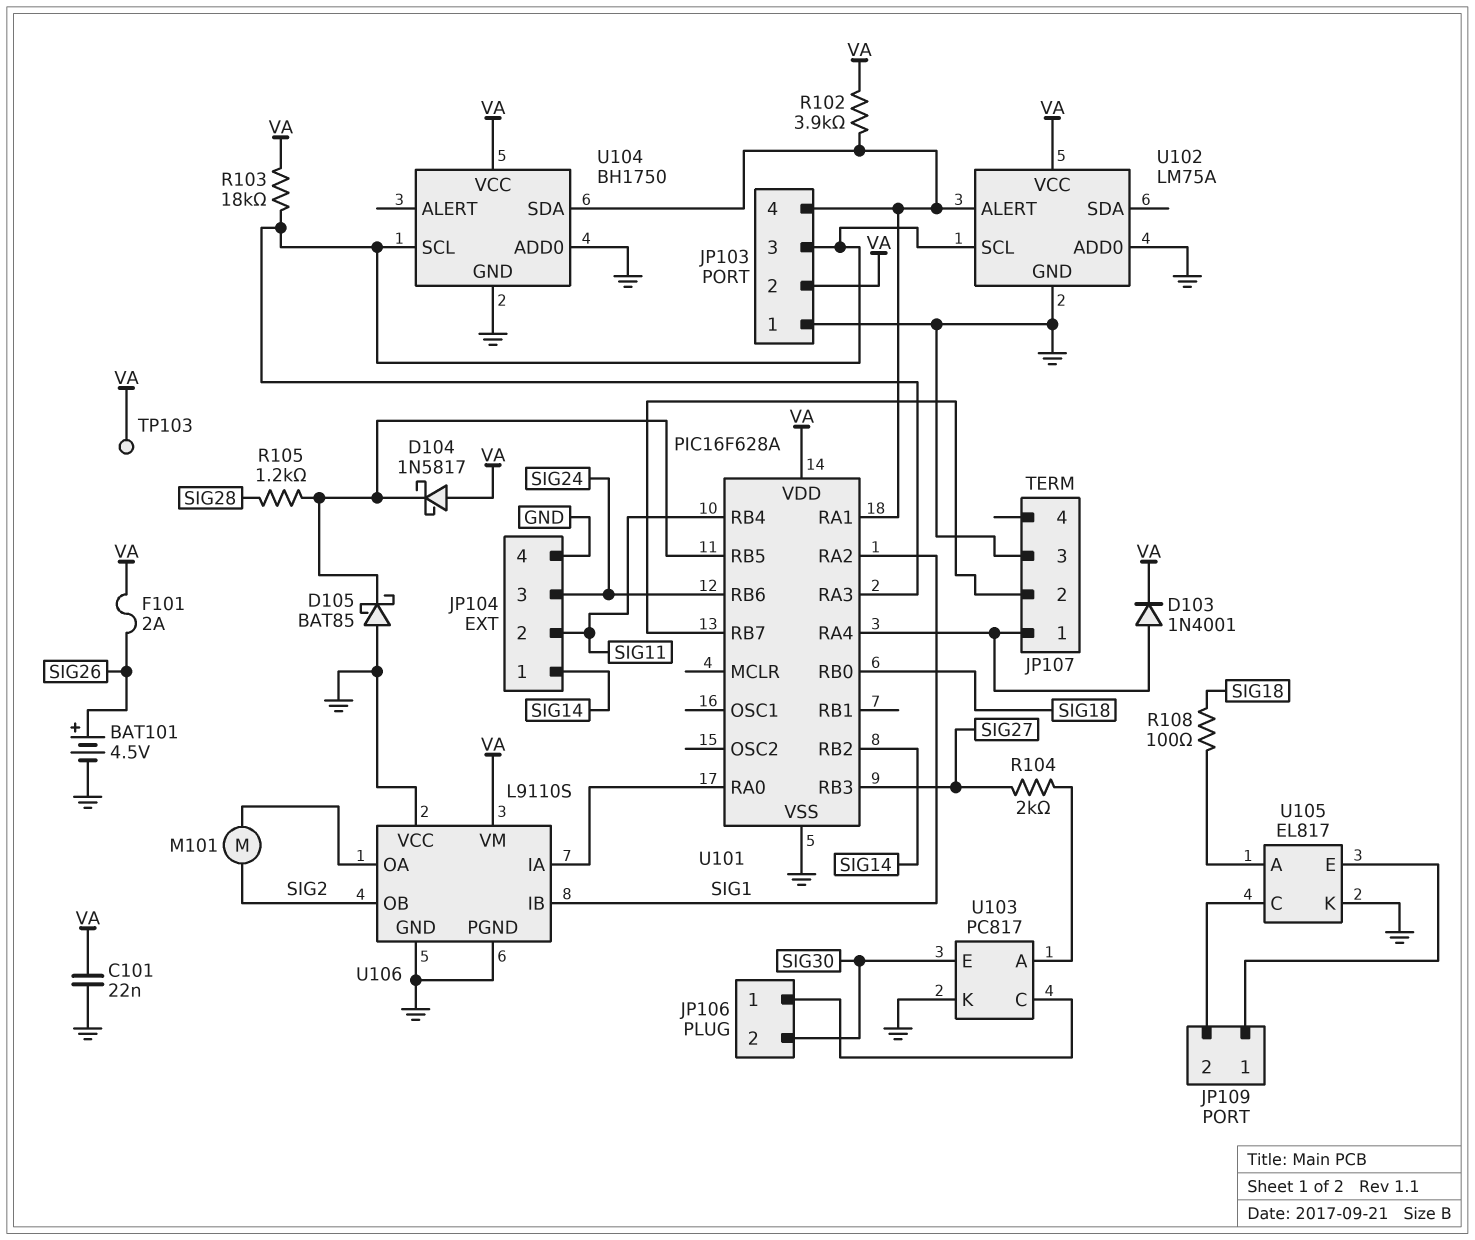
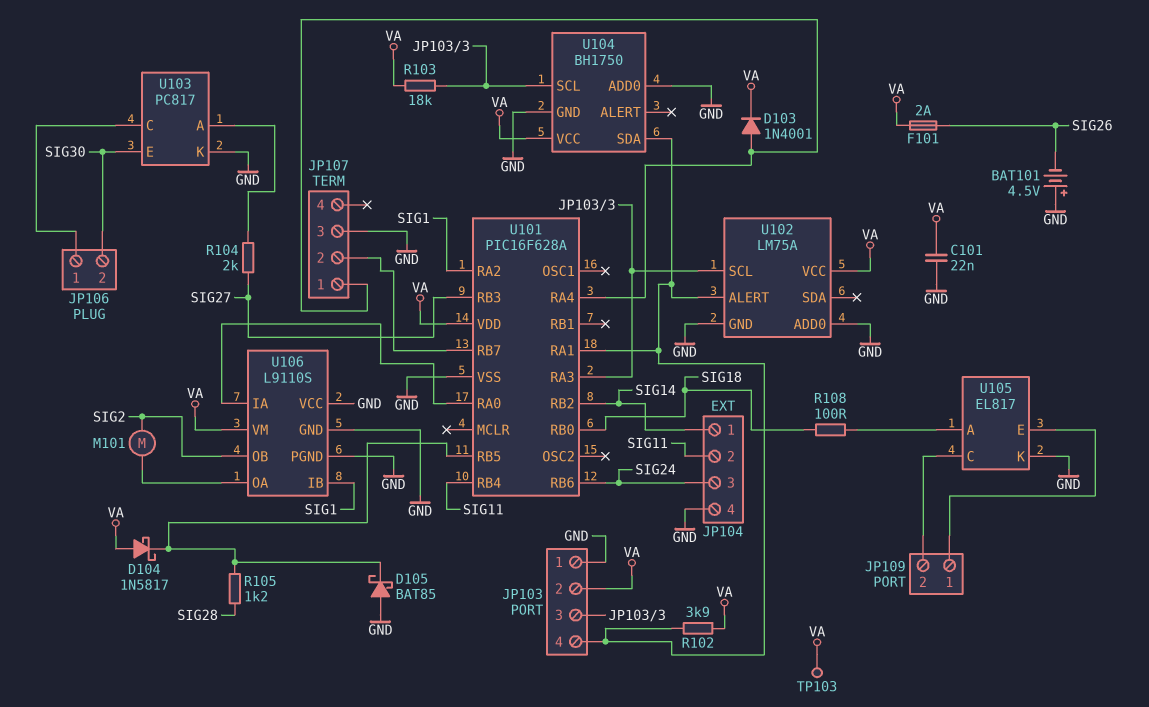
BAT101: 4.5V (plus SIG26, minus GND) -> 4.5V (plus GND, minus SIG26)

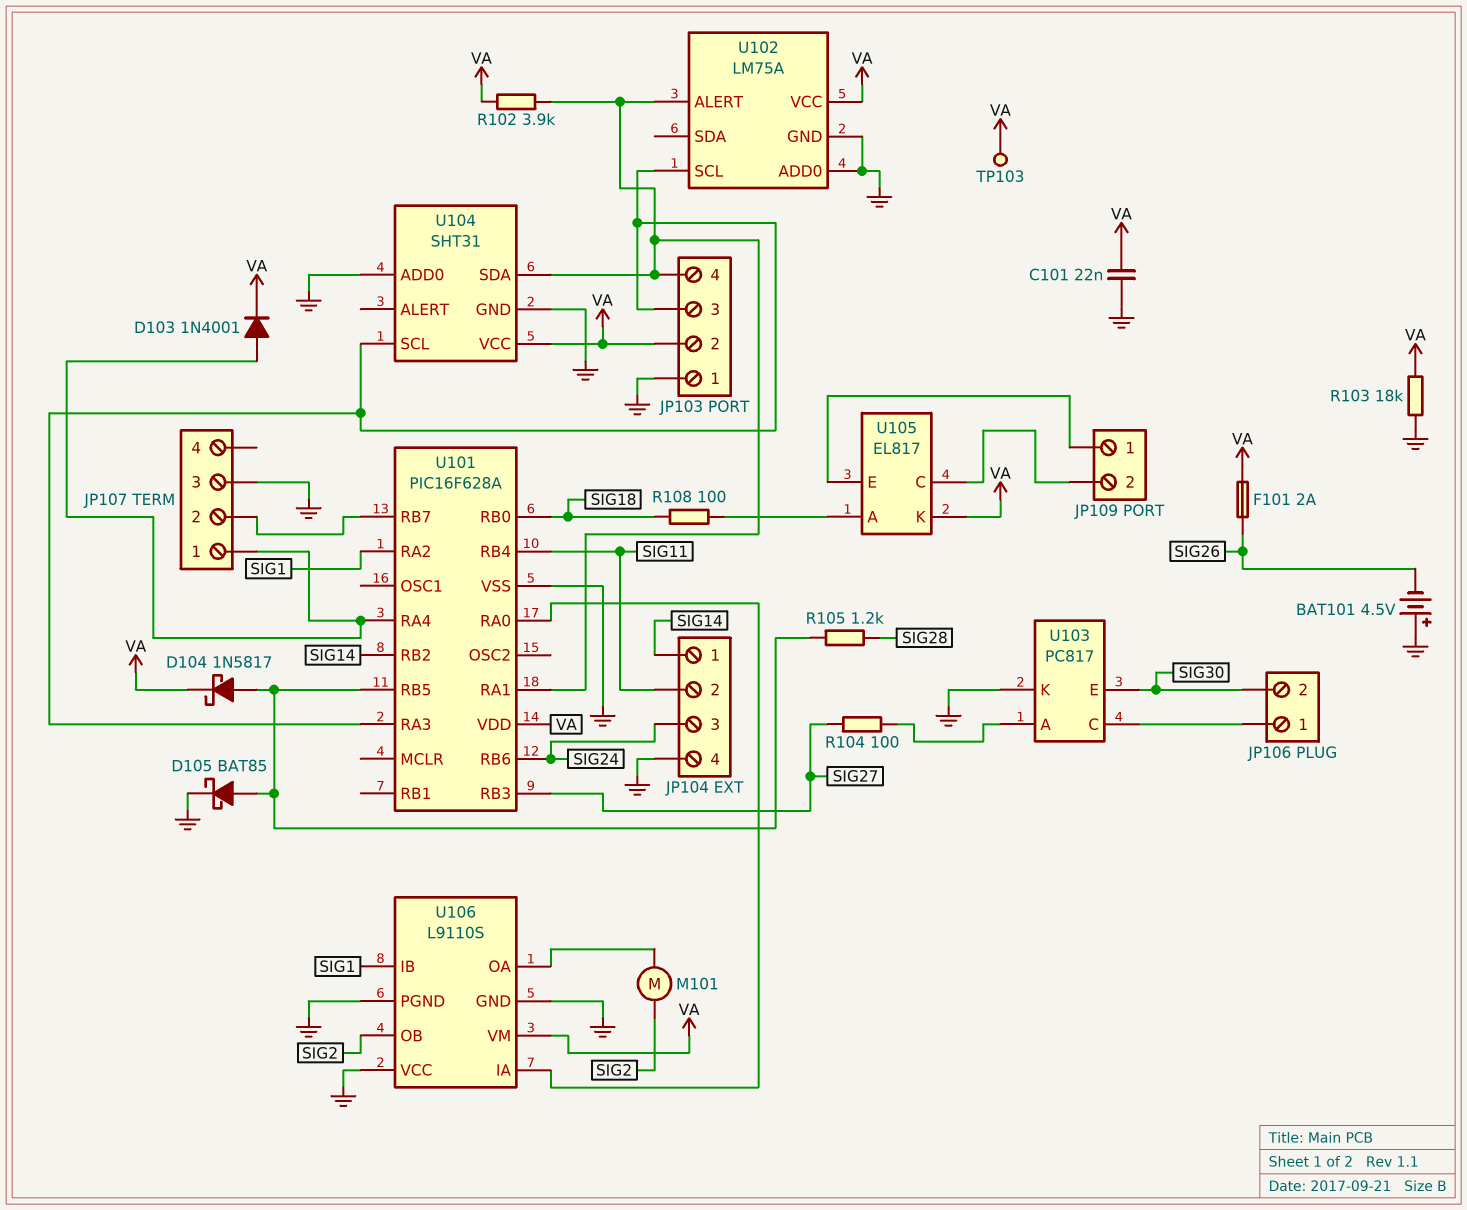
D104: schottky 1N5817 (A VA, K U101/RB5) -> schottky 1N5817 (A U101/RB5, K VA)
D105: schottky BAT85 (A GND, K U101/RB5) -> schottky BAT85 (A U101/RB5, K GND)
R103: 18k (JP103/3, VA) -> 18k (GND, VA)
R104: 2k (SIG27, U103/A) -> 100 (SIG27, U103/A)
U104: BH1750 -> SHT31
U105 pin K: GND -> VA

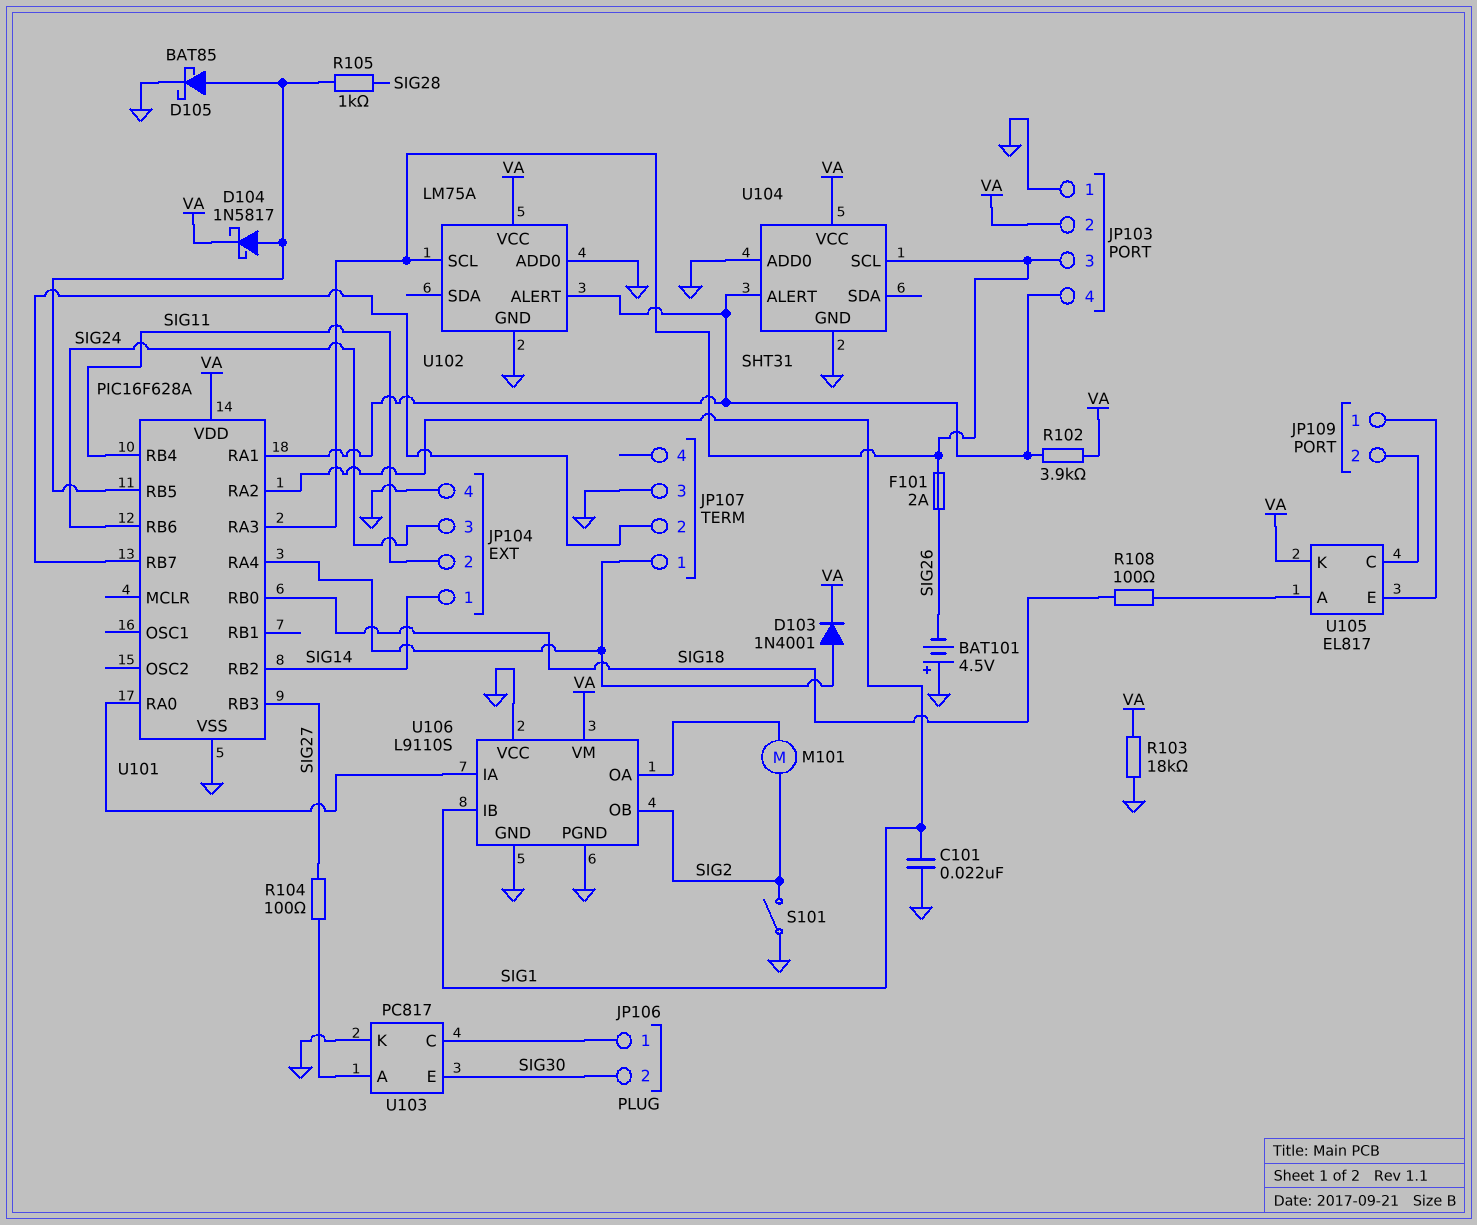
C101: 22nF (GND, VA) -> 22nF (GND, SIG1)
F101: 2A (SIG26, VA) -> 2A (JP103/3, SIG26)
R105: 1.2k (SIG28, U101/RB5) -> 1k (SIG28, U101/RB5)
S101: none -> switch (GND, SIG2)
TP103: test point (VA) -> none
U104 pin ALERT: none -> JP103/4
U104 pin SDA: JP103/4 -> none

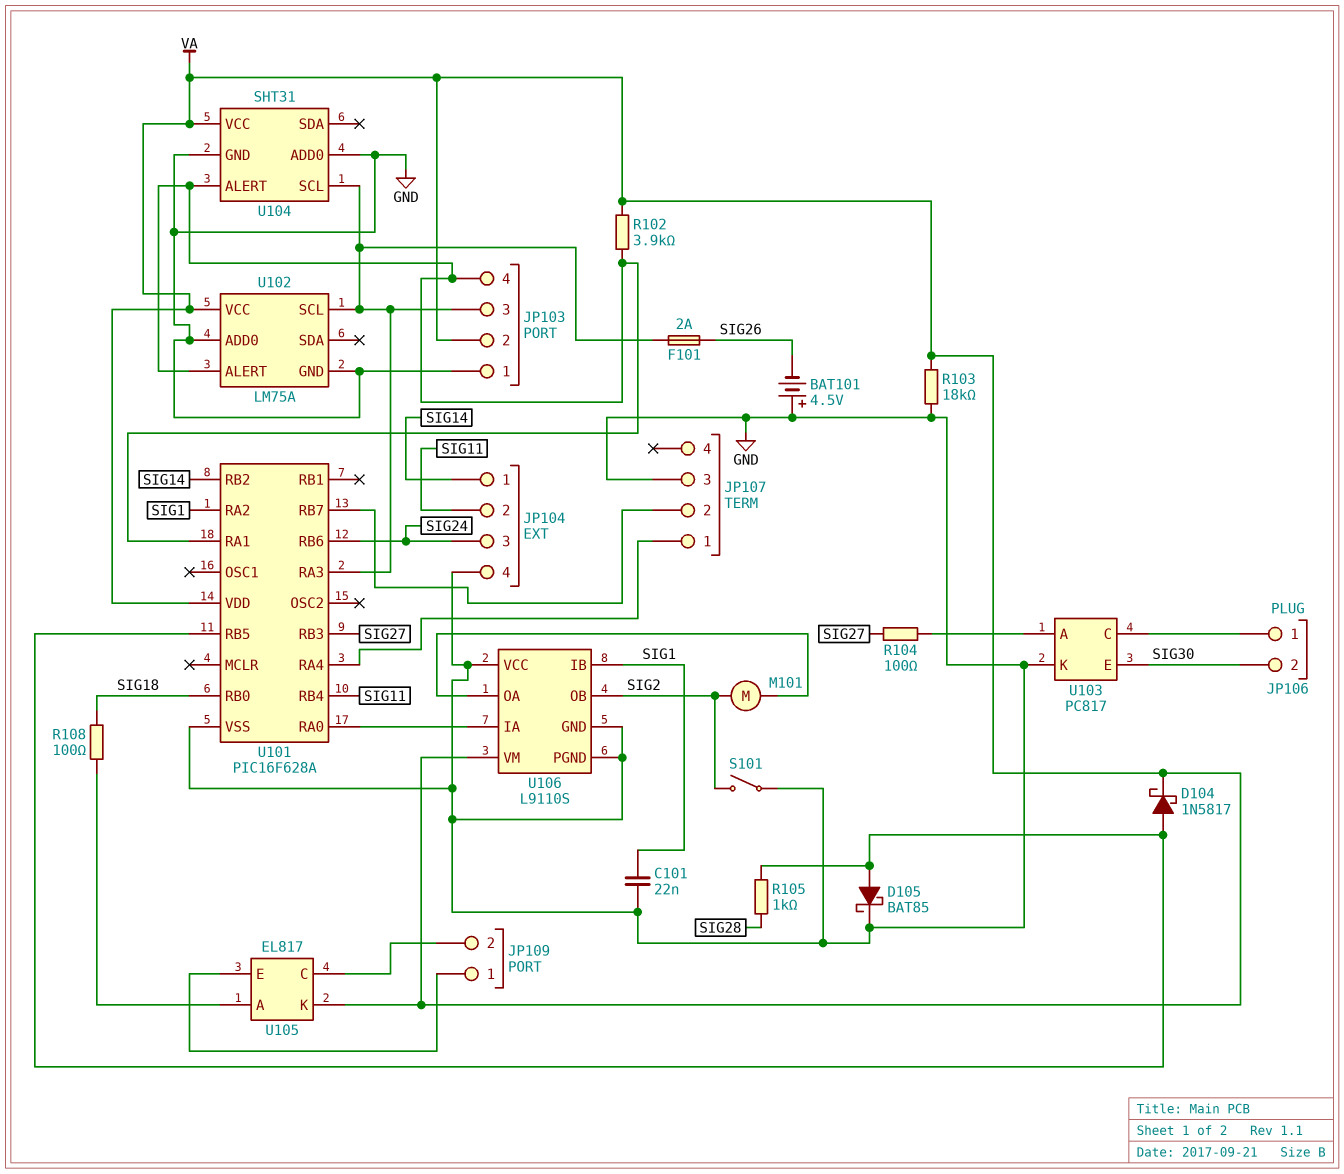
D103: diode 1N4001 (A JP107/1, K VA) -> none

